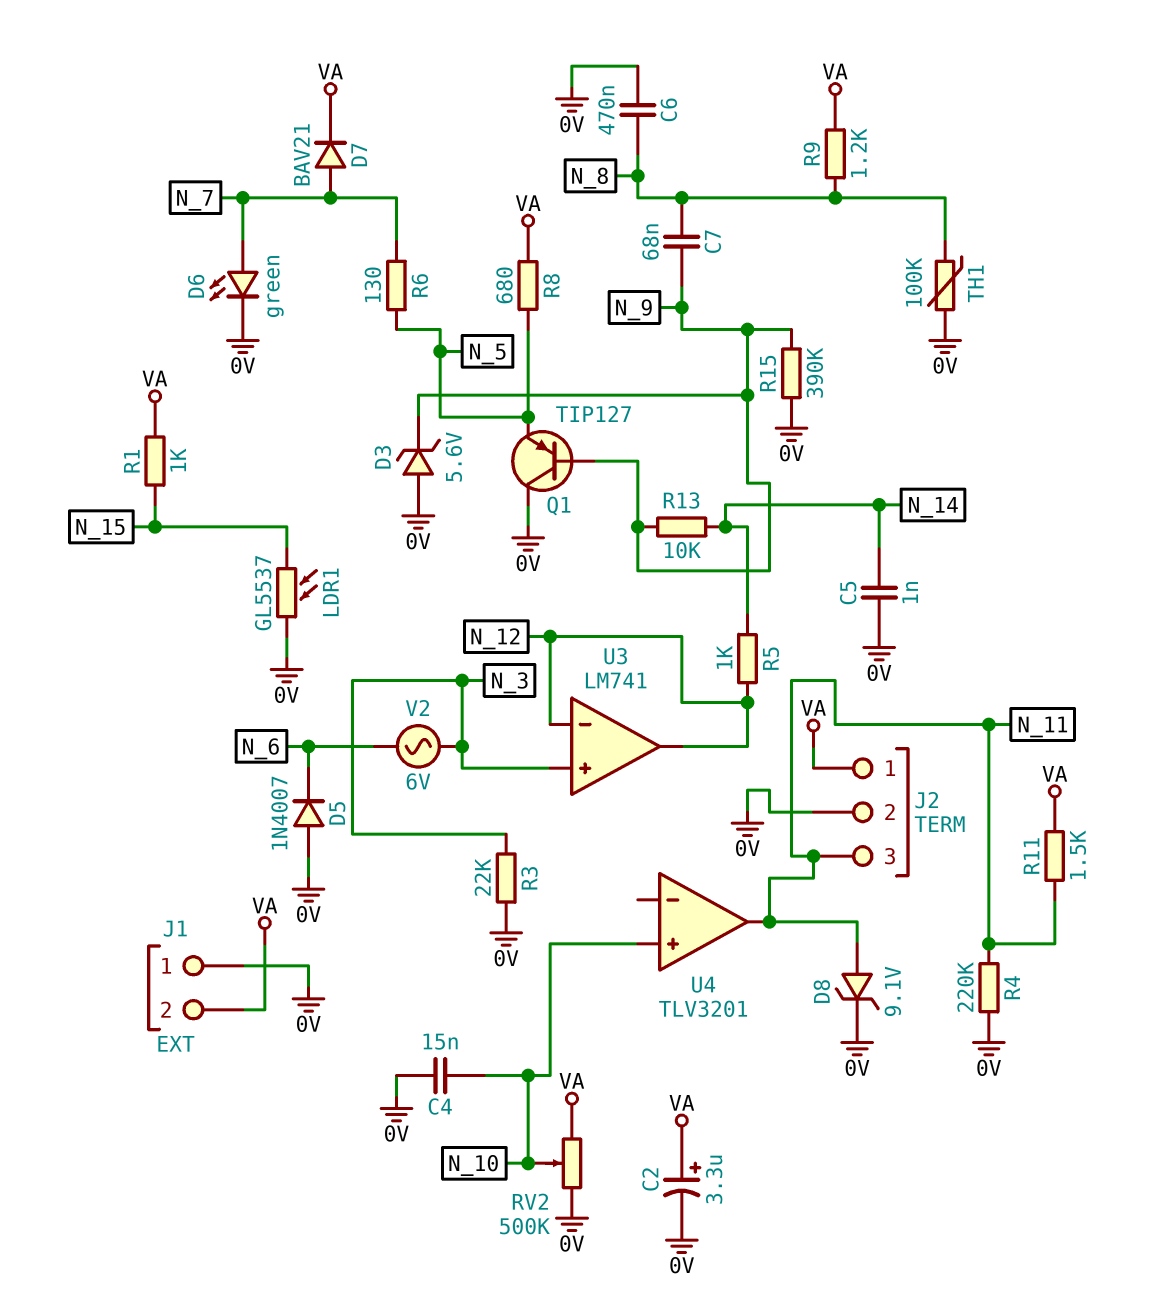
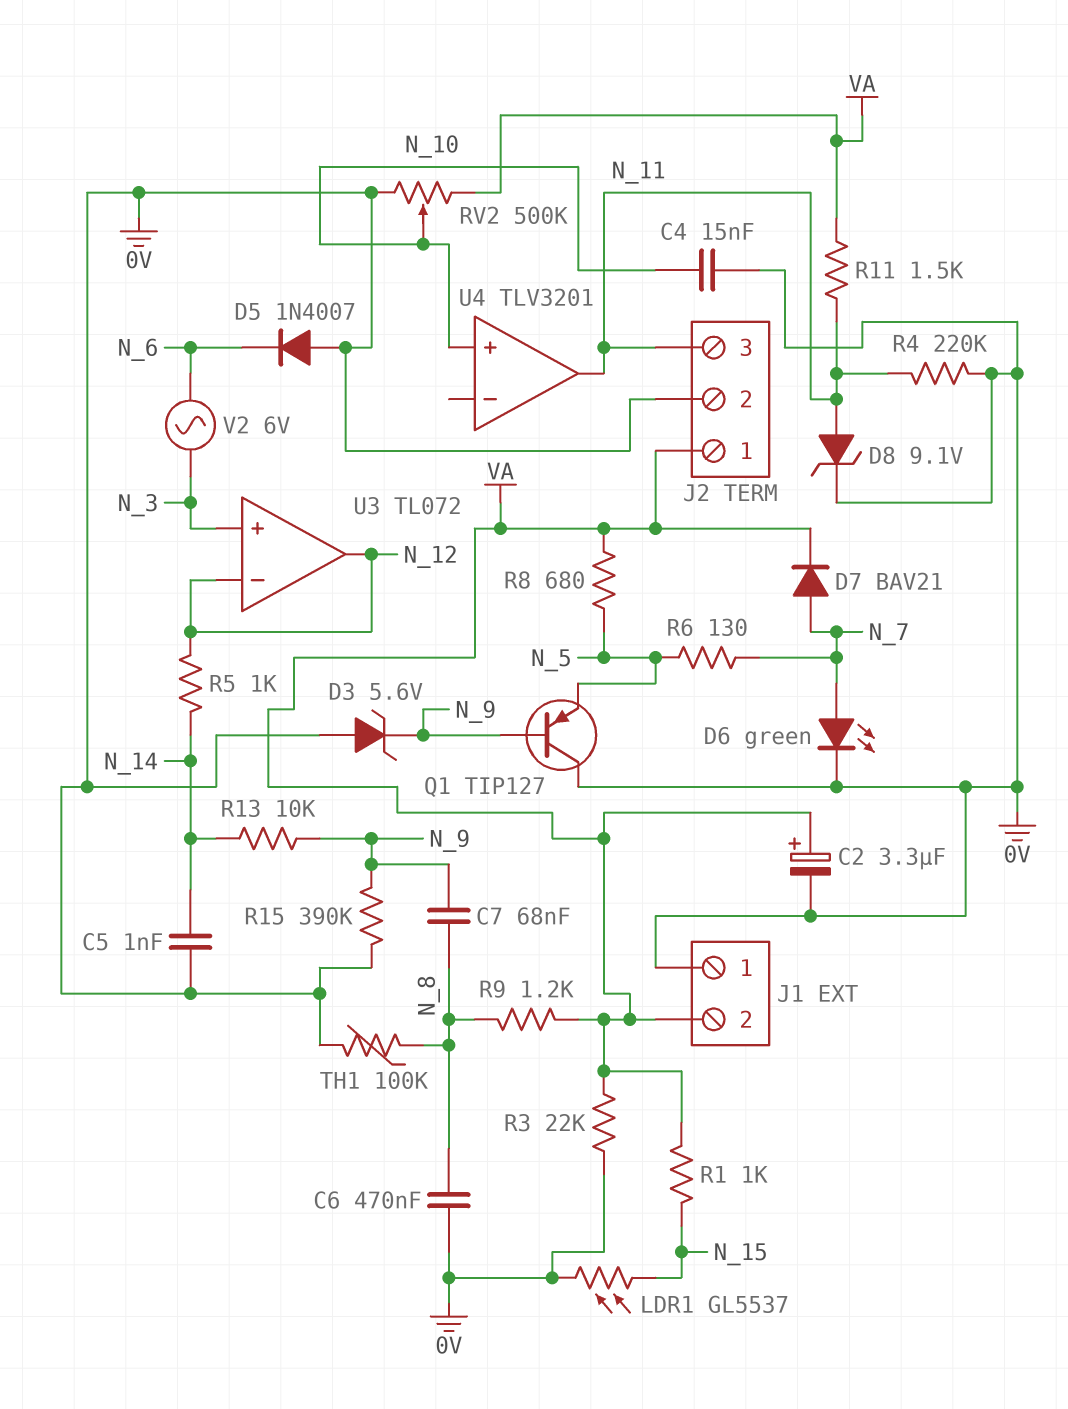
R3: 22k (0V, N_3) -> 22k (0V, VA)
U3: LM741 -> TL072

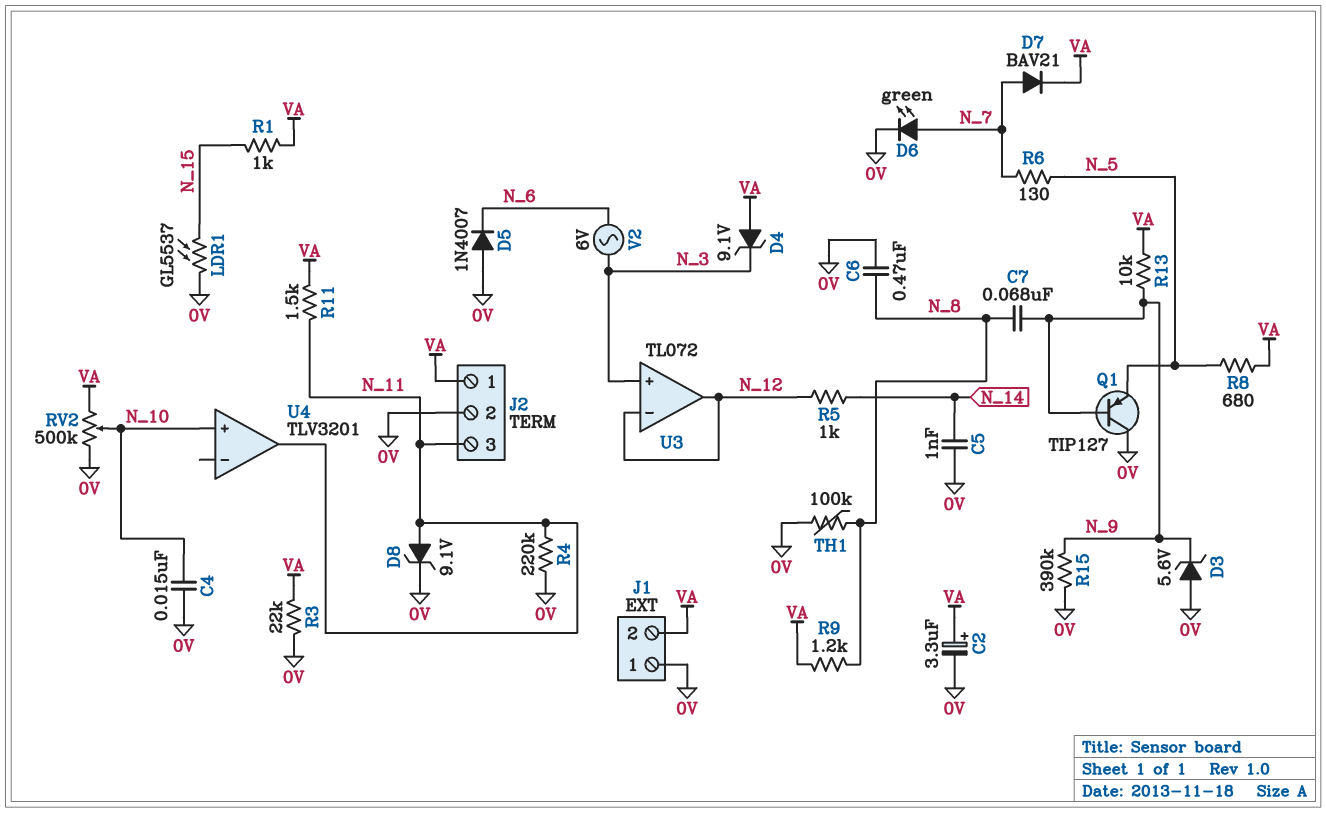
D4: none -> zener 9.1V (A VA, K N_3)
R13: 10k (N_9, N_14) -> 10k (N_9, VA)

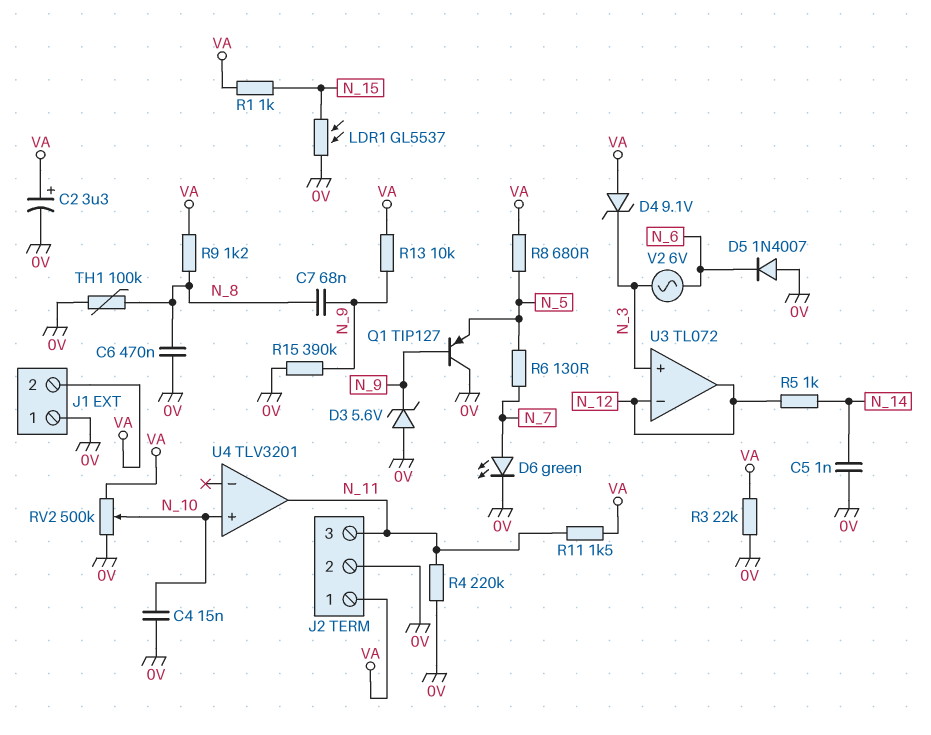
D7: diode BAV21 (A N_7, K VA) -> none
D8: zener 9.1V (A N_11, K 0V) -> none

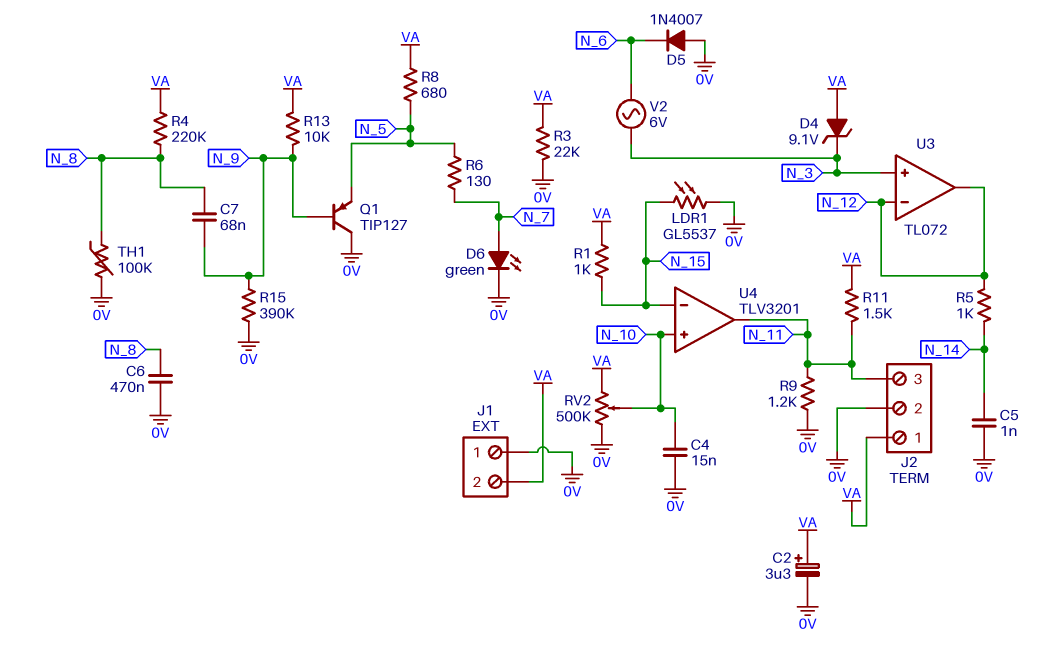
D3: zener 5.6V (A 0V, K N_9) -> none
R4: 220k (0V, N_11) -> 220k (N_8, VA)
R9: 1.2k (N_8, VA) -> 1.2k (0V, N_11)
U4 pin in-: none -> N_15

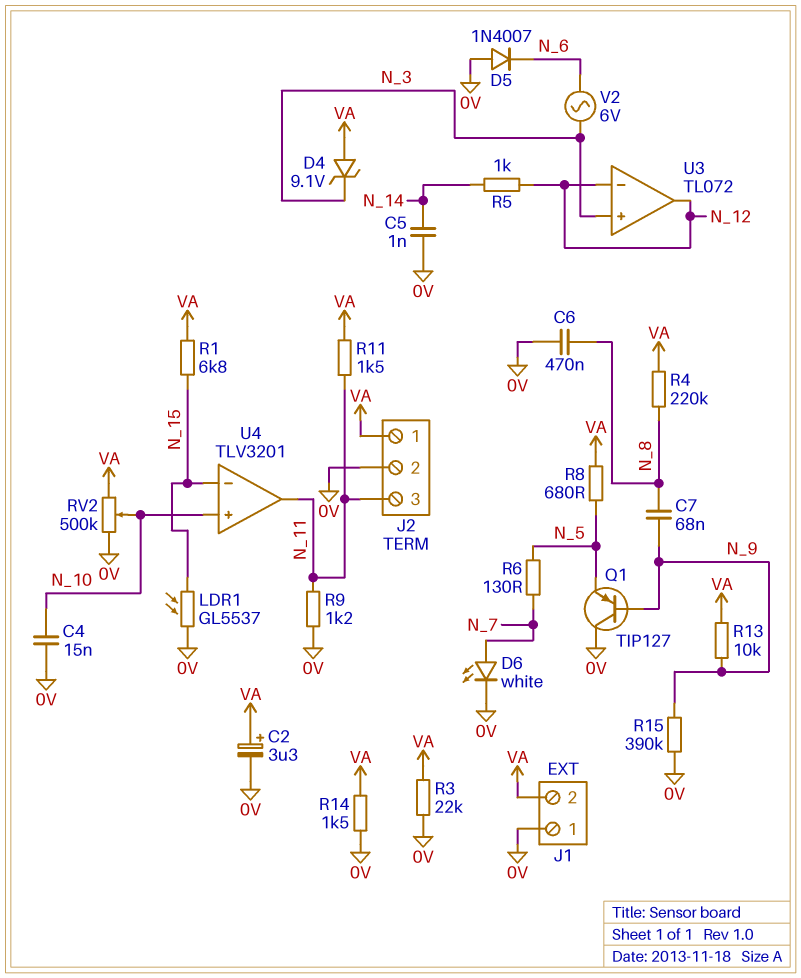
D6: LED green (A N_7, K 0V) -> LED white (A N_7, K 0V)
R1: 1k (N_15, VA) -> 6.8k (N_15, VA)
R14: none -> 1.5k (0V, VA)
TH1: 100k (0V, N_8) -> none

